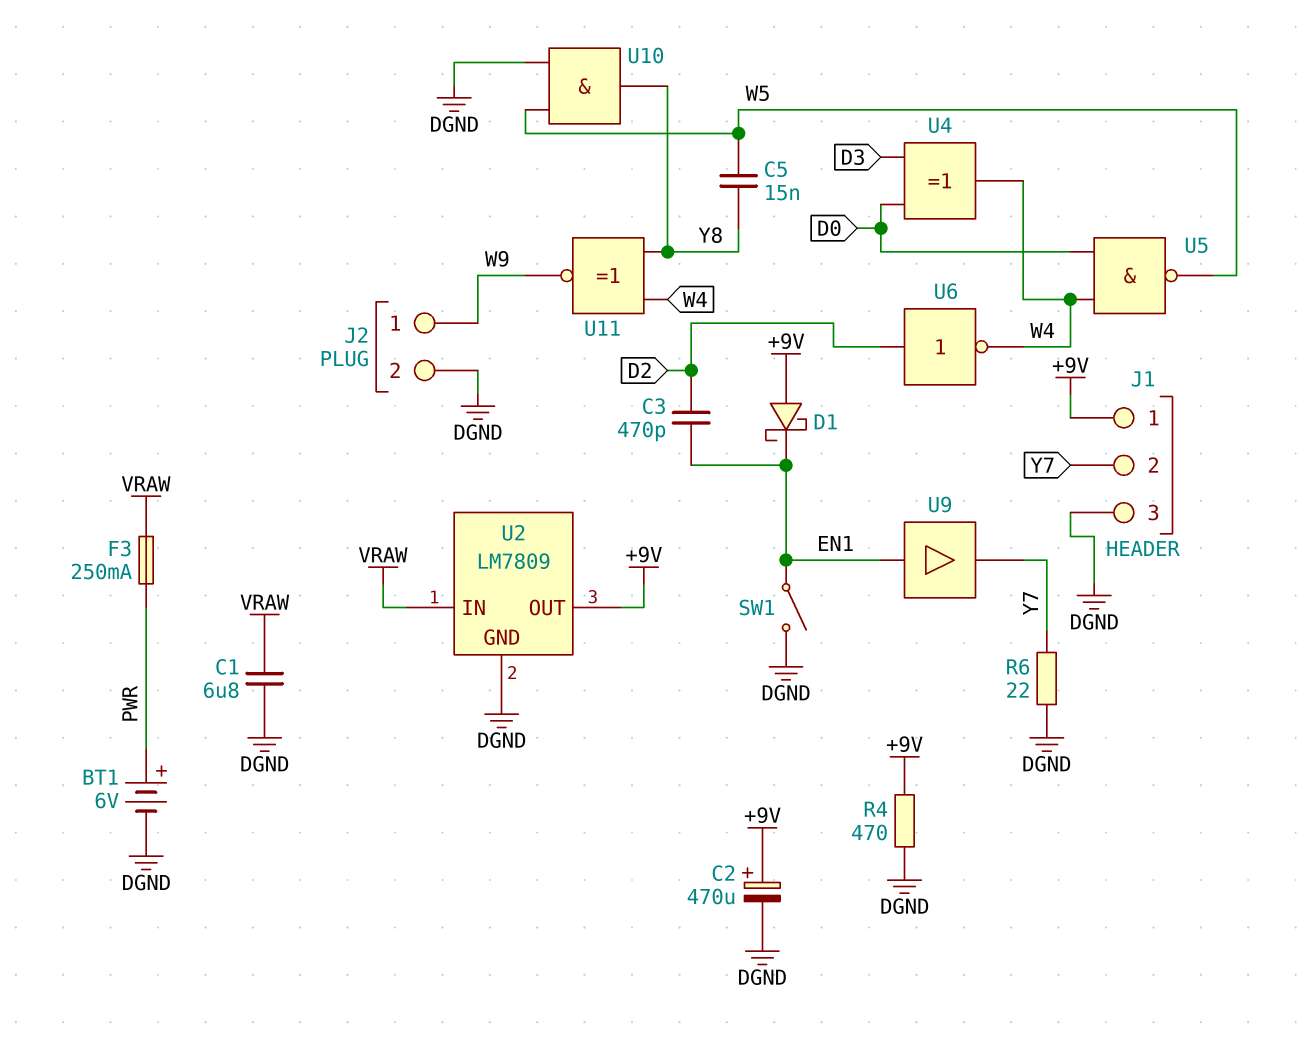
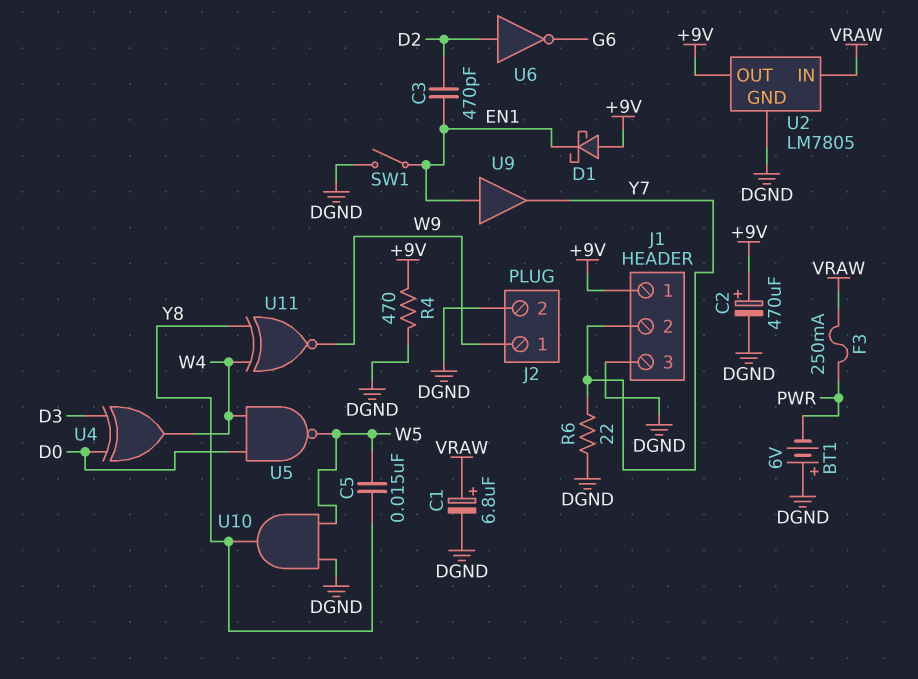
BT1: 6V (plus PWR, minus DGND) -> 6V (plus DGND, minus PWR)
C1: 6.8uF (DGND, VRAW) -> 6.8uF (plus VRAW, minus DGND)
U2: LM7809 -> LM7805
U6: NOT (in D2, out W4) -> NOT (in D2, out G6)

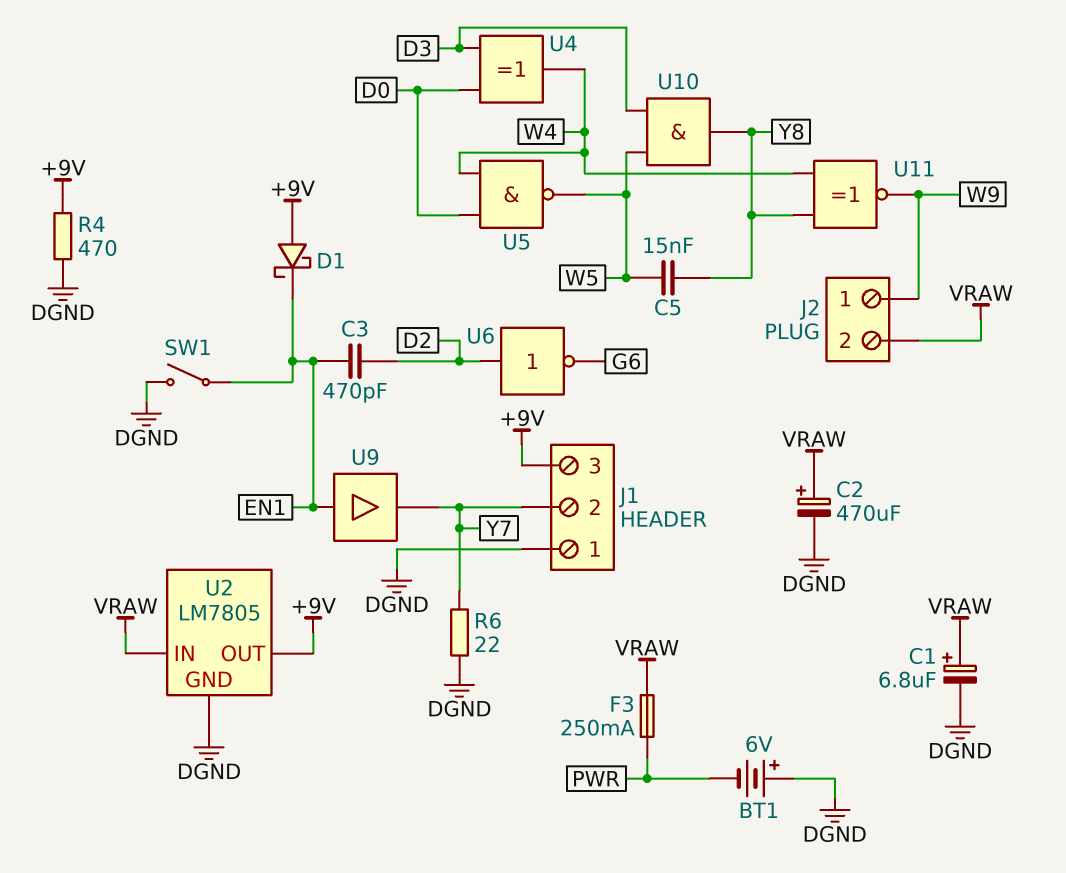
C2: 470uF (plus +9V, minus DGND) -> 470uF (plus VRAW, minus DGND)
J1 pin 1: +9V -> DGND
J1 pin 3: DGND -> +9V
J2 pin 2: DGND -> VRAW
U10: AND (in DGND, in W5, out Y8) -> AND (in D3, in W5, out Y8)

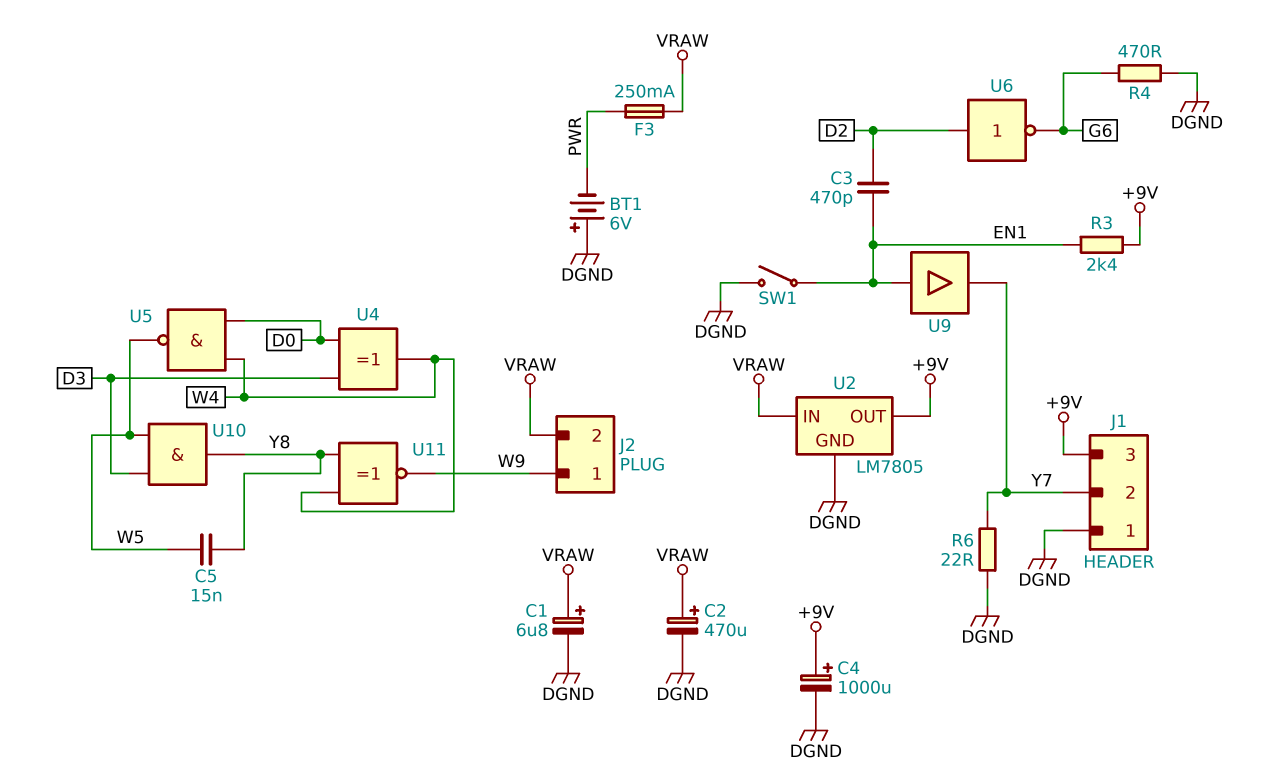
C4: none -> 1000uF (plus +9V, minus DGND)
D1: schottky (A +9V, K EN1) -> none
R3: none -> 2.4k (+9V, EN1)
R4: 470 (+9V, DGND) -> 470 (DGND, G6)

